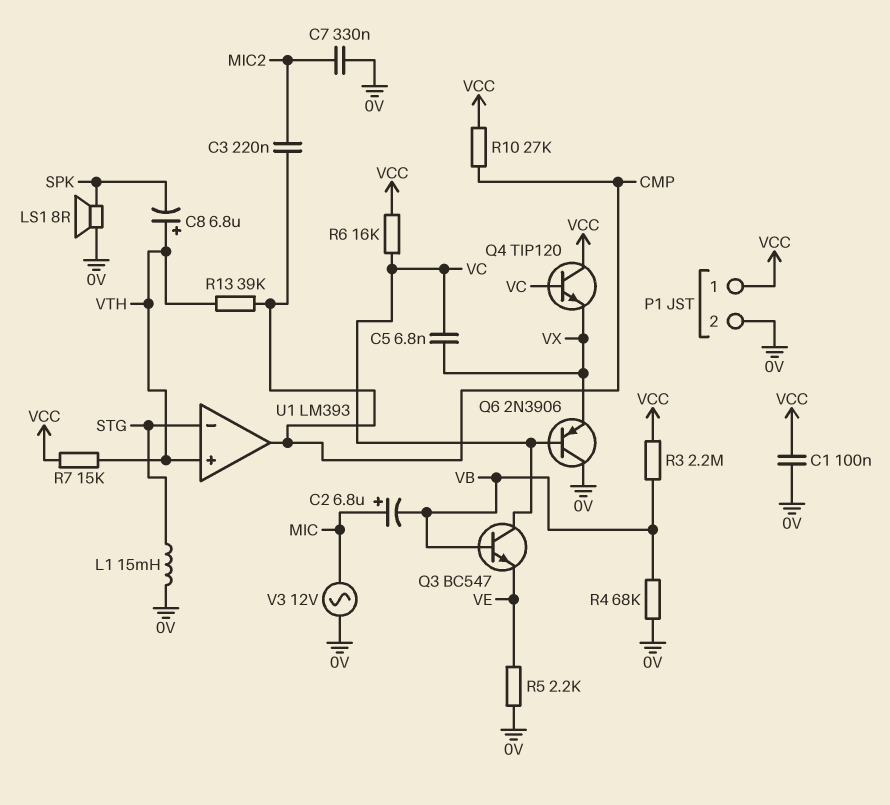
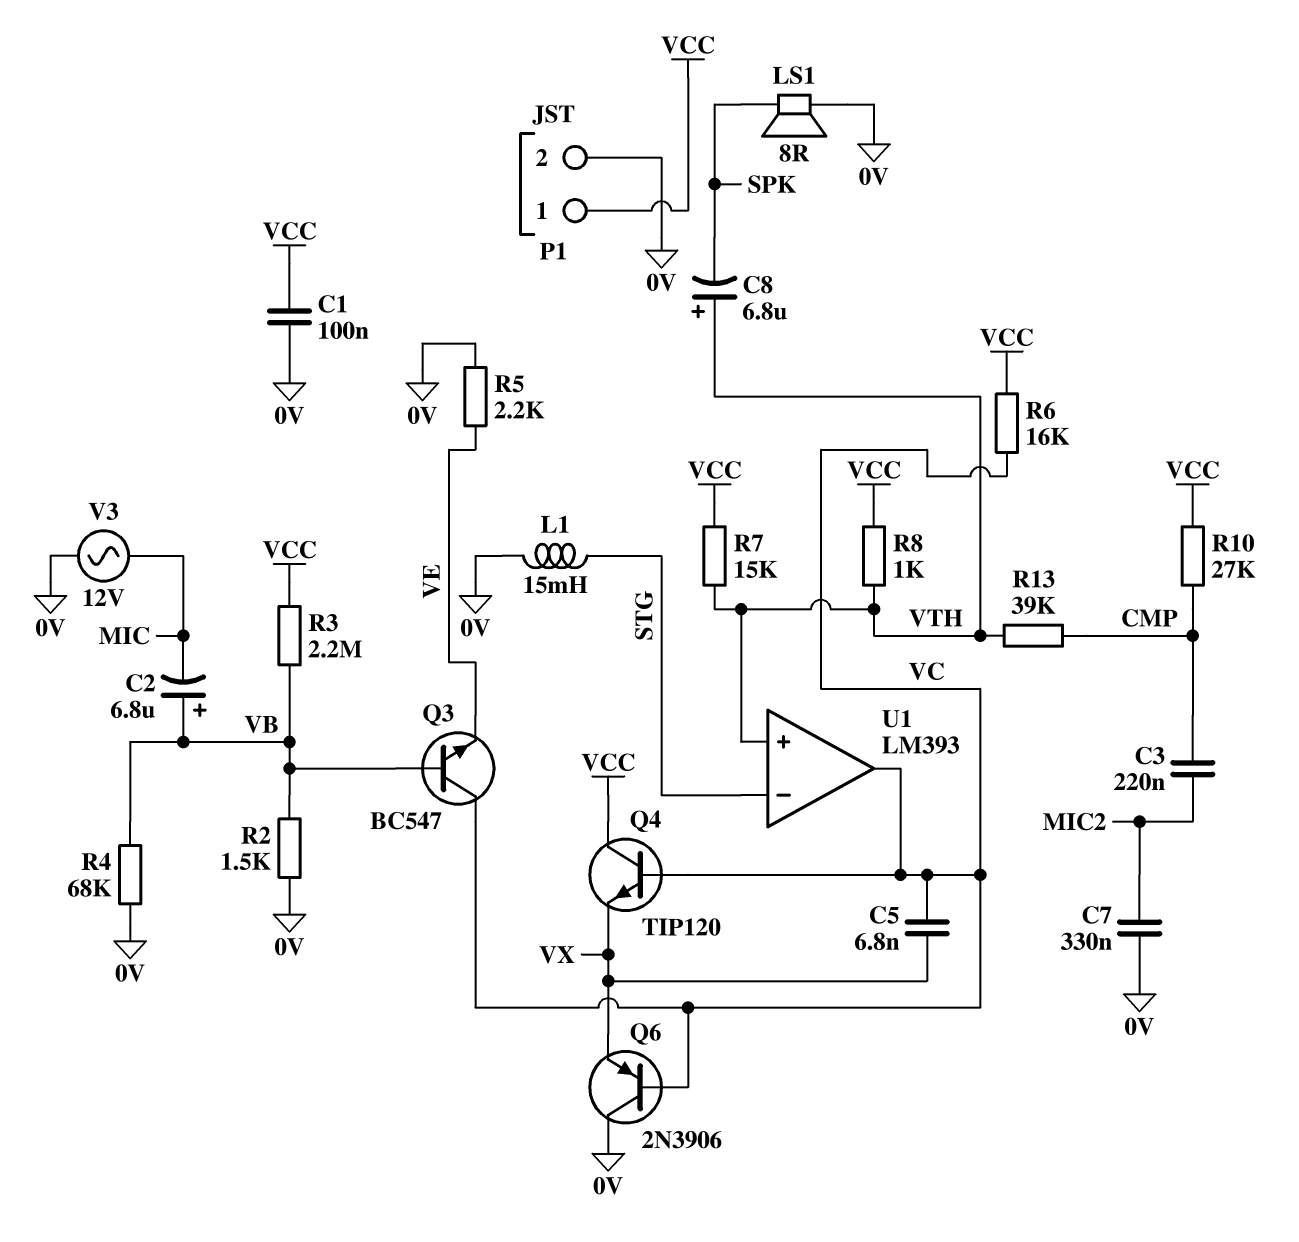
C2: 6.8uF (plus MIC, minus VB) -> 6.8uF (plus VB, minus MIC)
R2: none -> 1.5k (0V, VB)
R8: none -> 1k (VCC, VTH)
U1 pin out: CMP -> VC

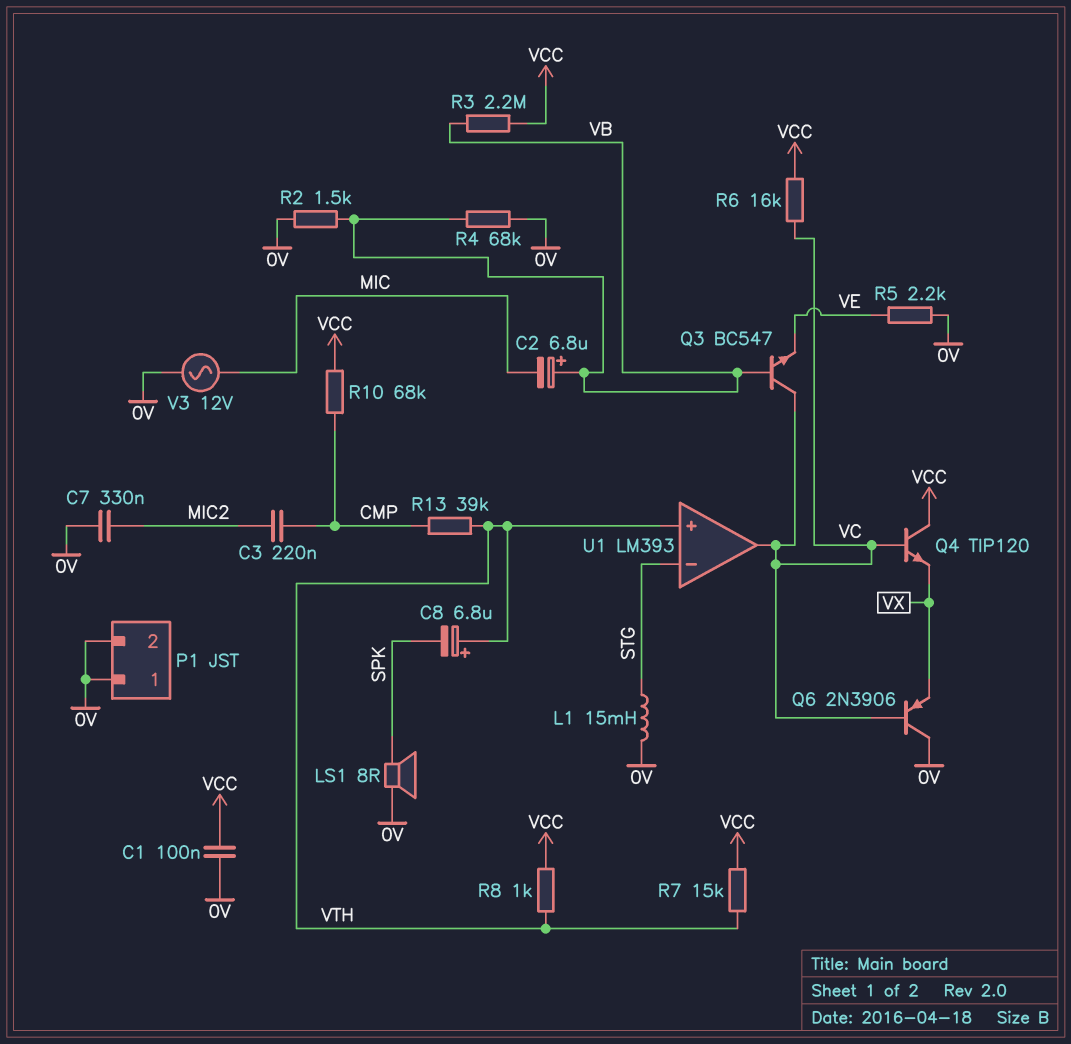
C5: 6.8nF (VC, VX) -> none
P1 pin 1: VCC -> 0V
R10: 27k (CMP, VCC) -> 68k (CMP, VCC)

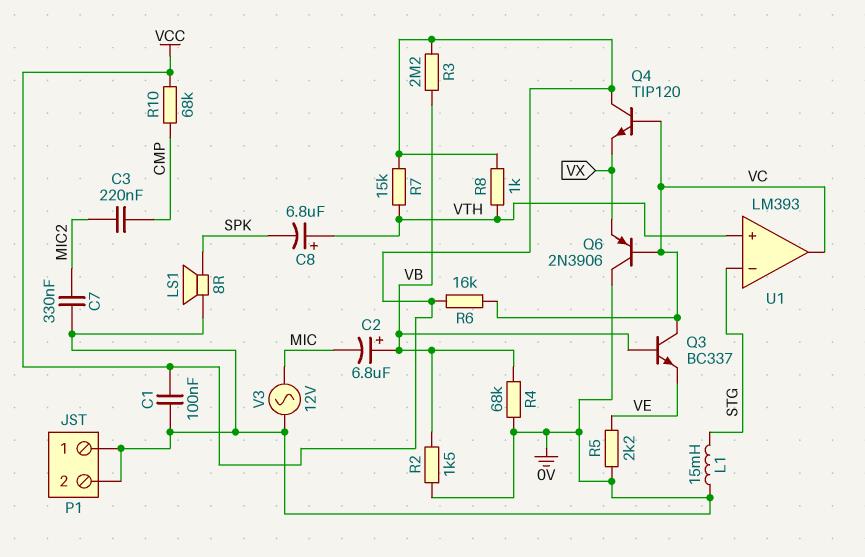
Q3: NPN BC547 (B VB, C VC, E VE) -> NPN BC337 (B VB, C VC, E VE)
R13: 39k (CMP, VTH) -> none

